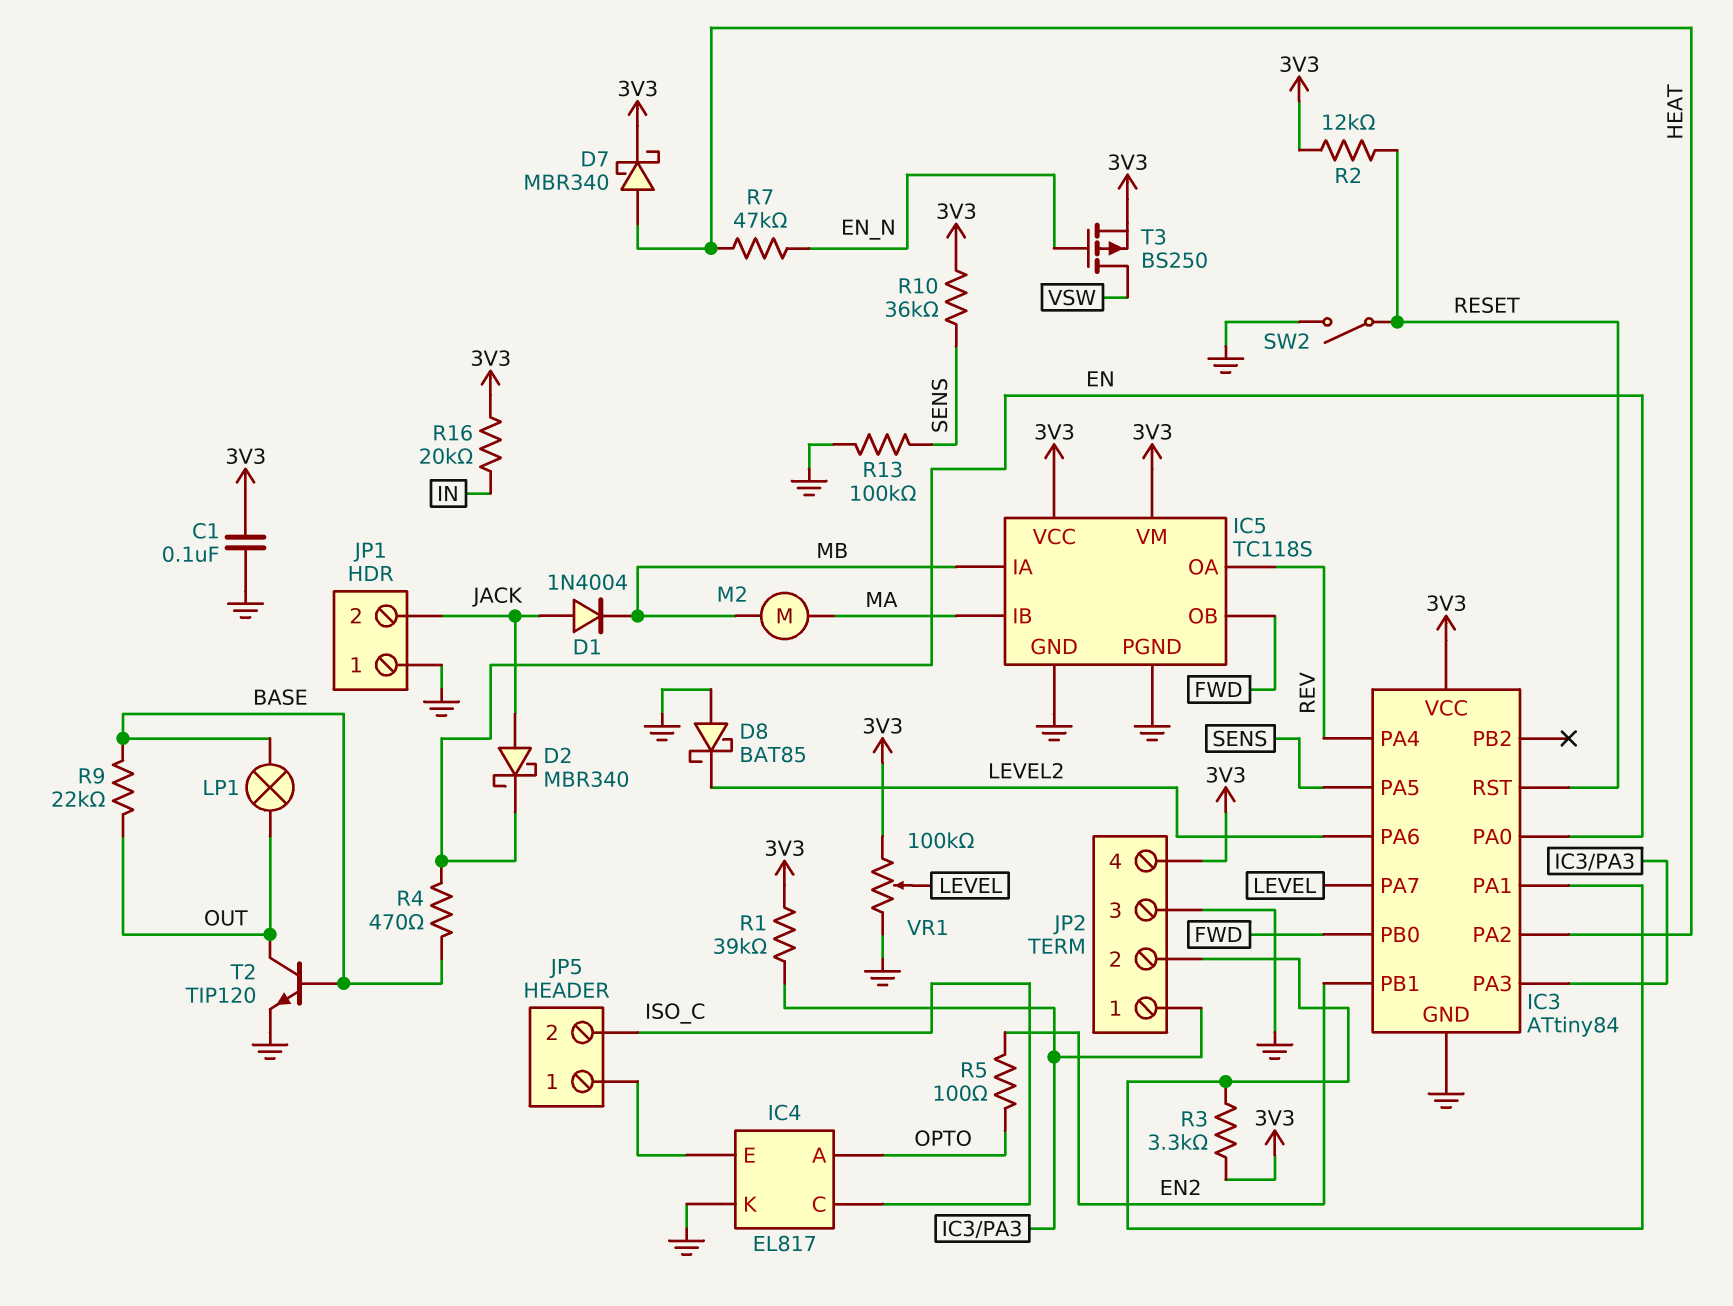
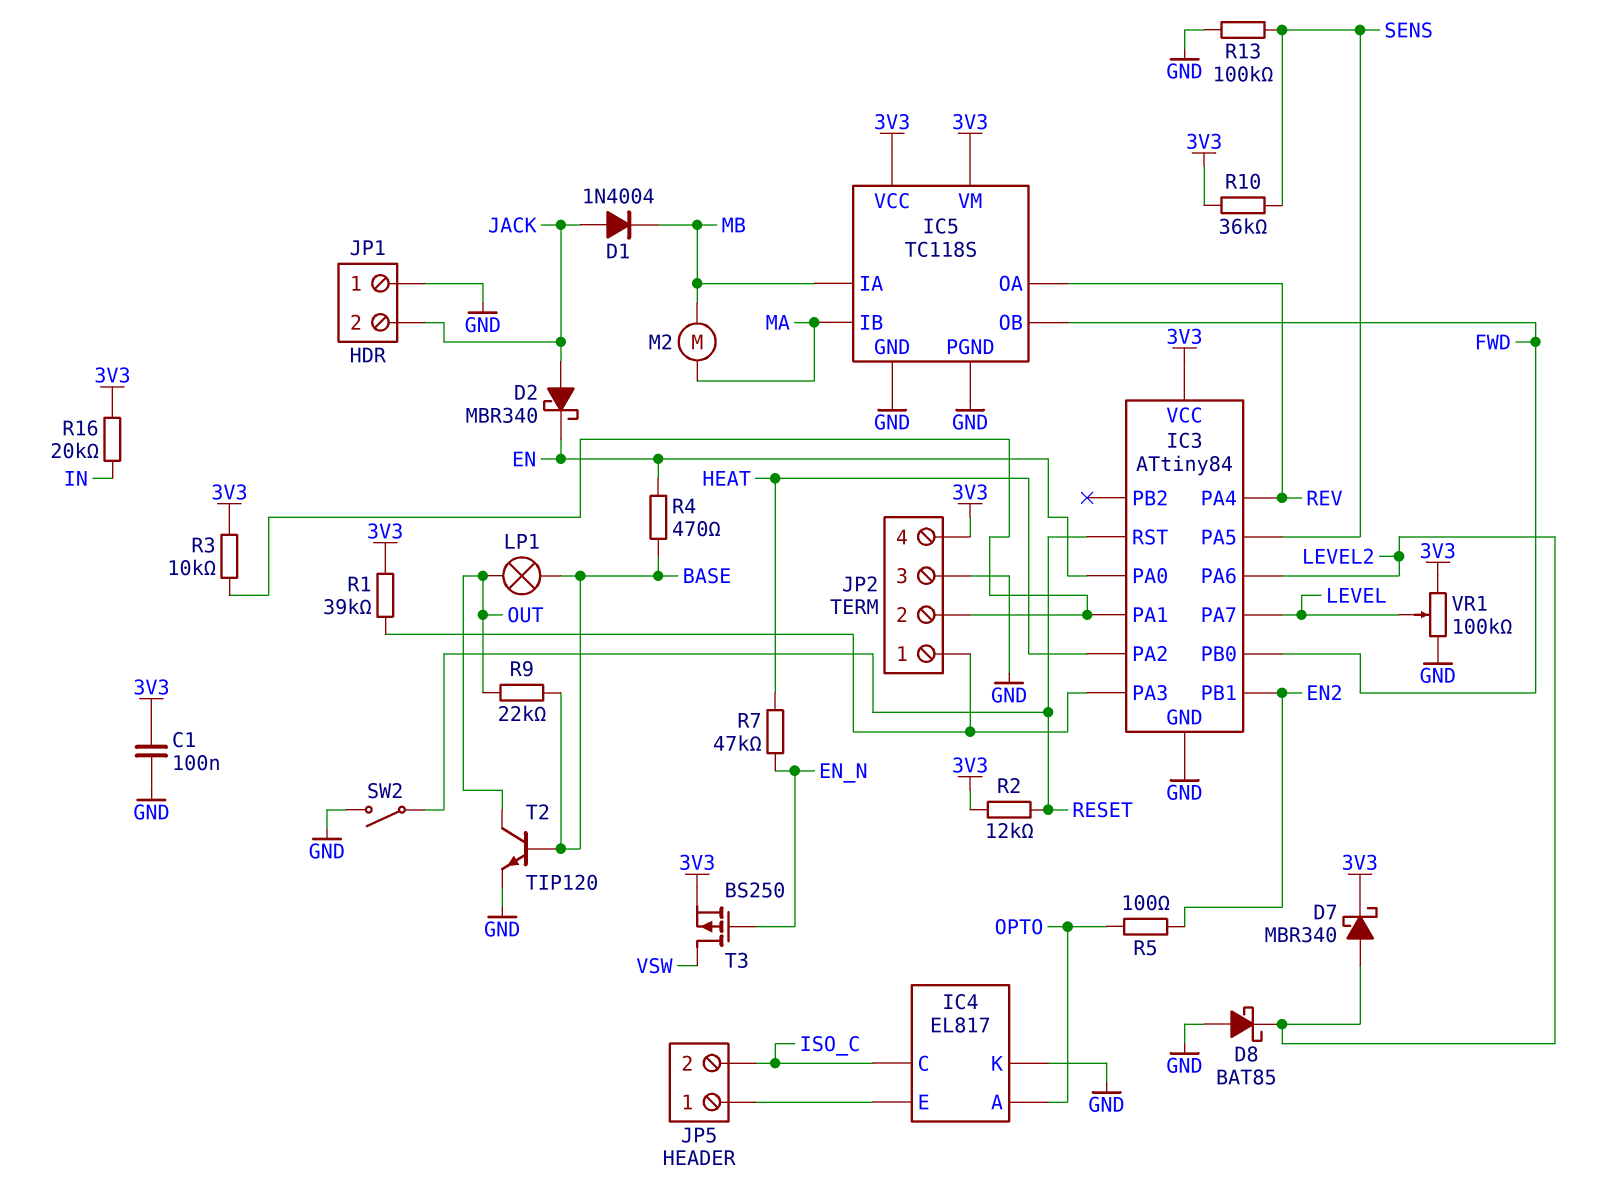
D7: schottky MBR340 (A HEAT, K 3V3) -> schottky MBR340 (A LEVEL2, K 3V3)
R3: 3.3k (3V3, IC3/PA1) -> 10k (3V3, IC3/PA1)

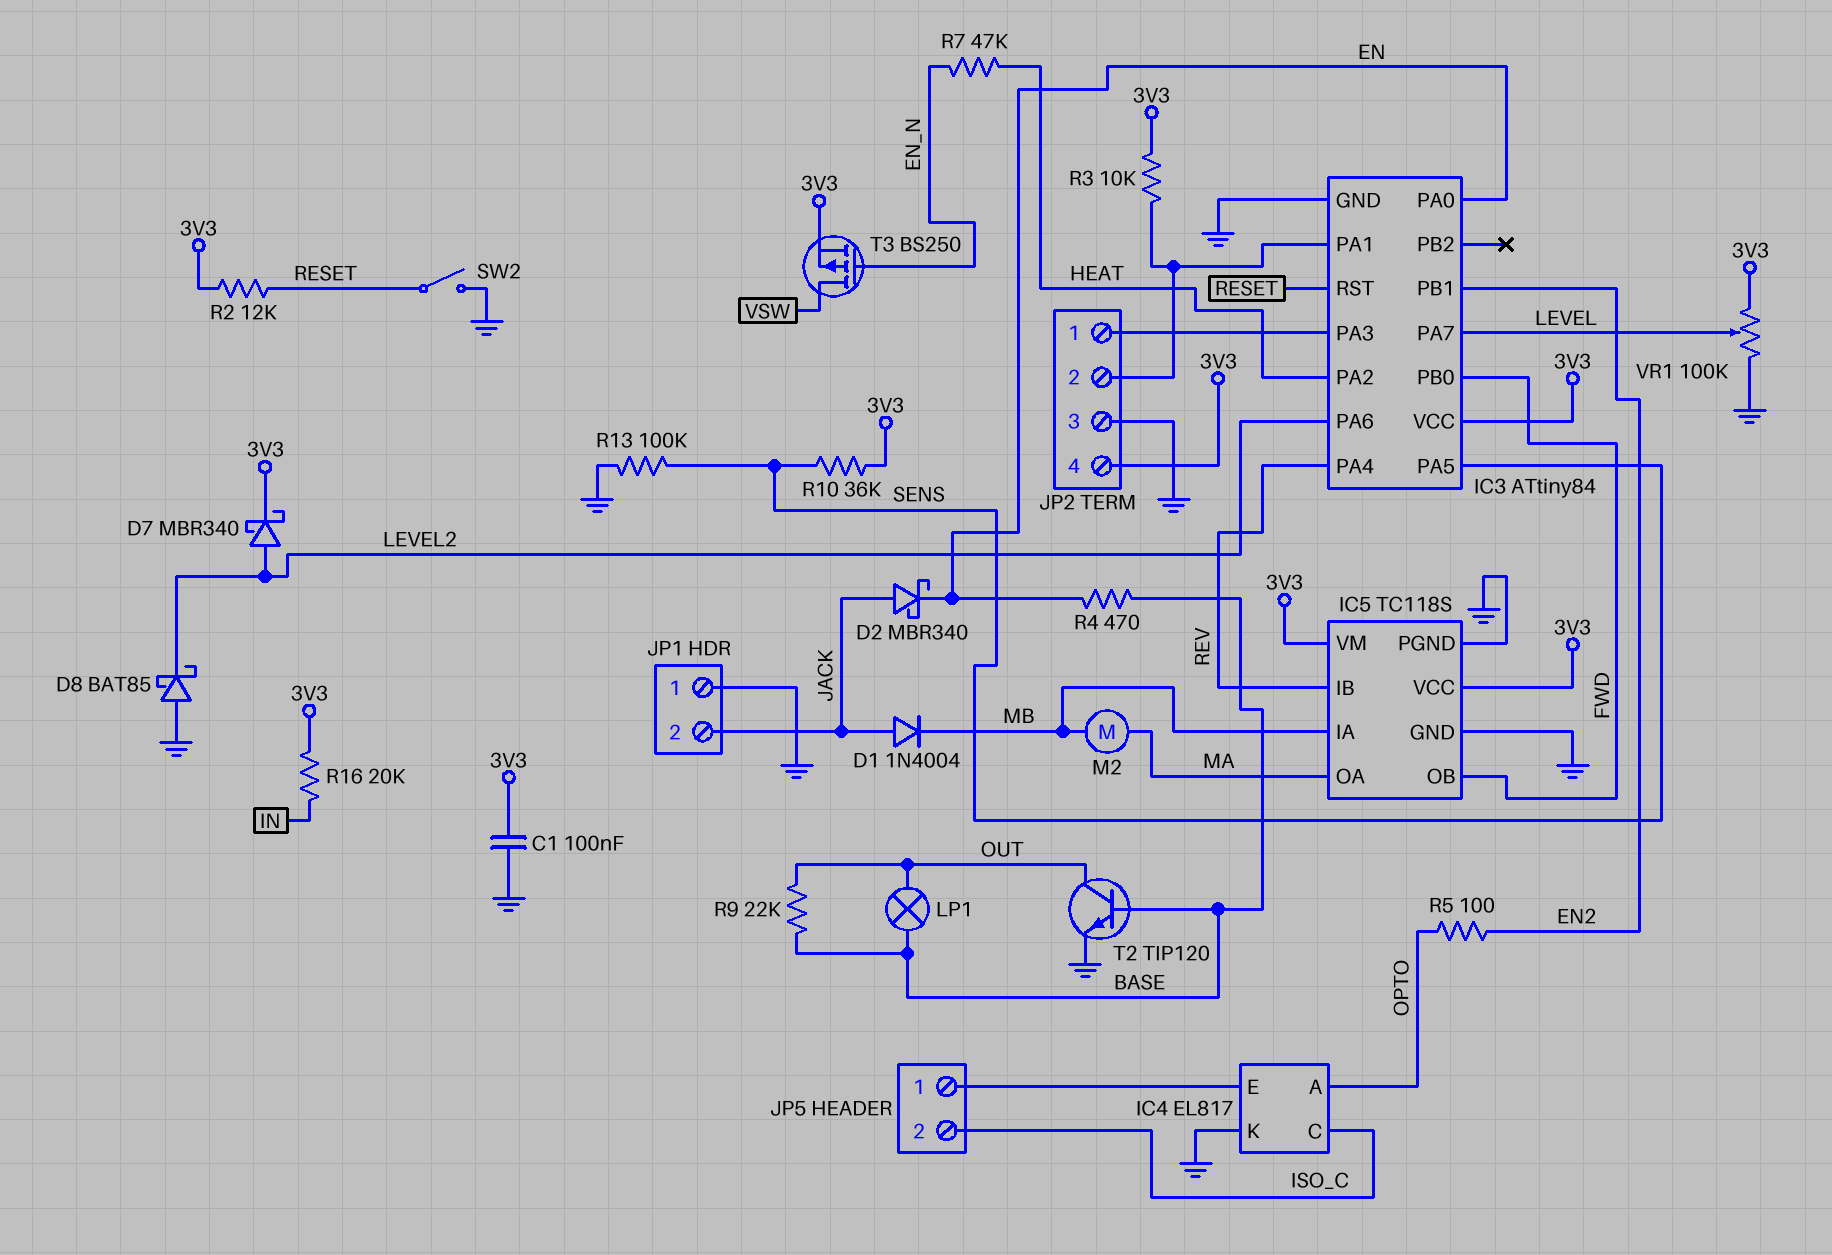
IC5 pin IB: MA -> REV
IC5 pin OA: REV -> MA
R1: 39k (3V3, IC3/PA3) -> none

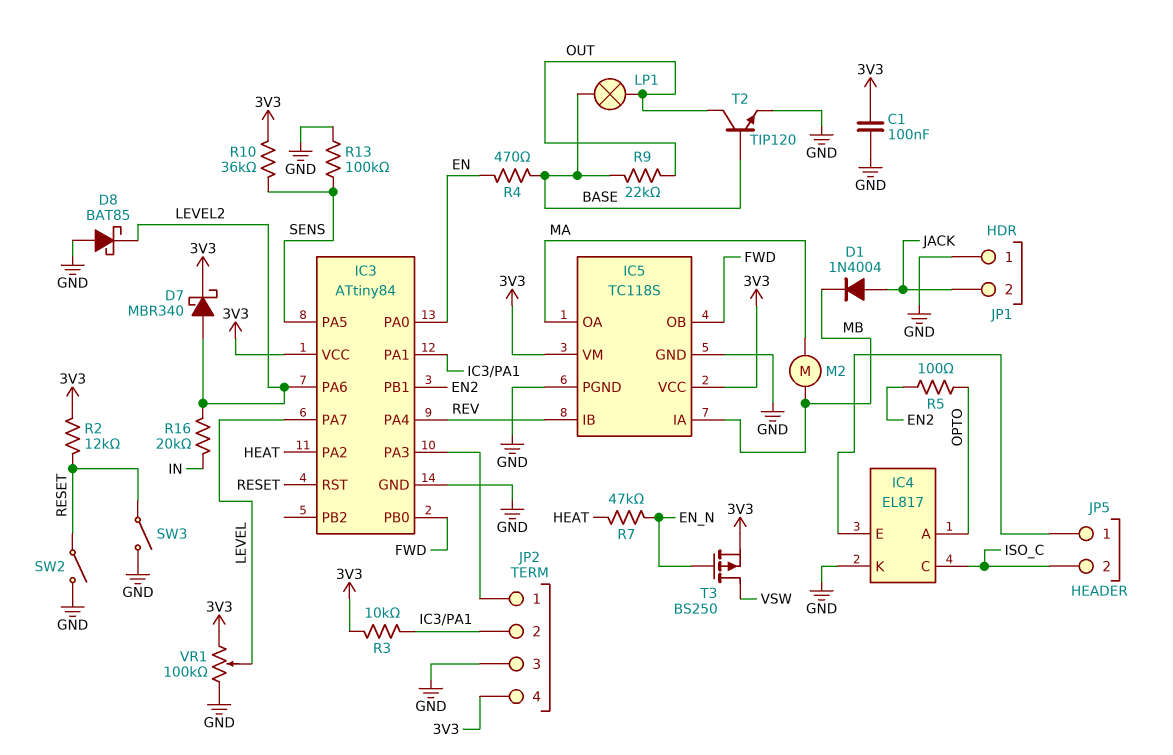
D2: schottky MBR340 (A JACK, K EN) -> none
R16: 20k (3V3, IN) -> 20k (IN, LEVEL2)
SW3: none -> switch (GND, RESET)

